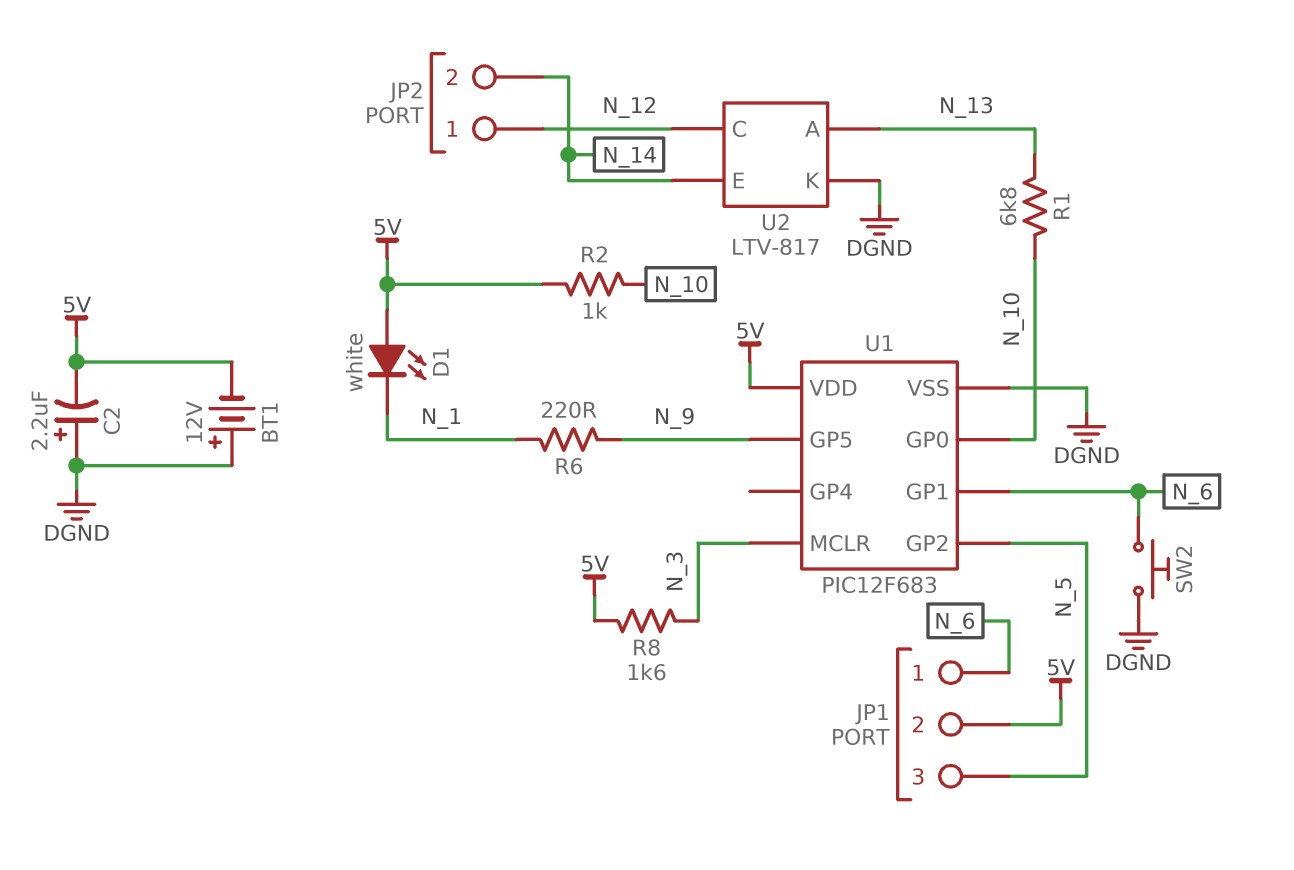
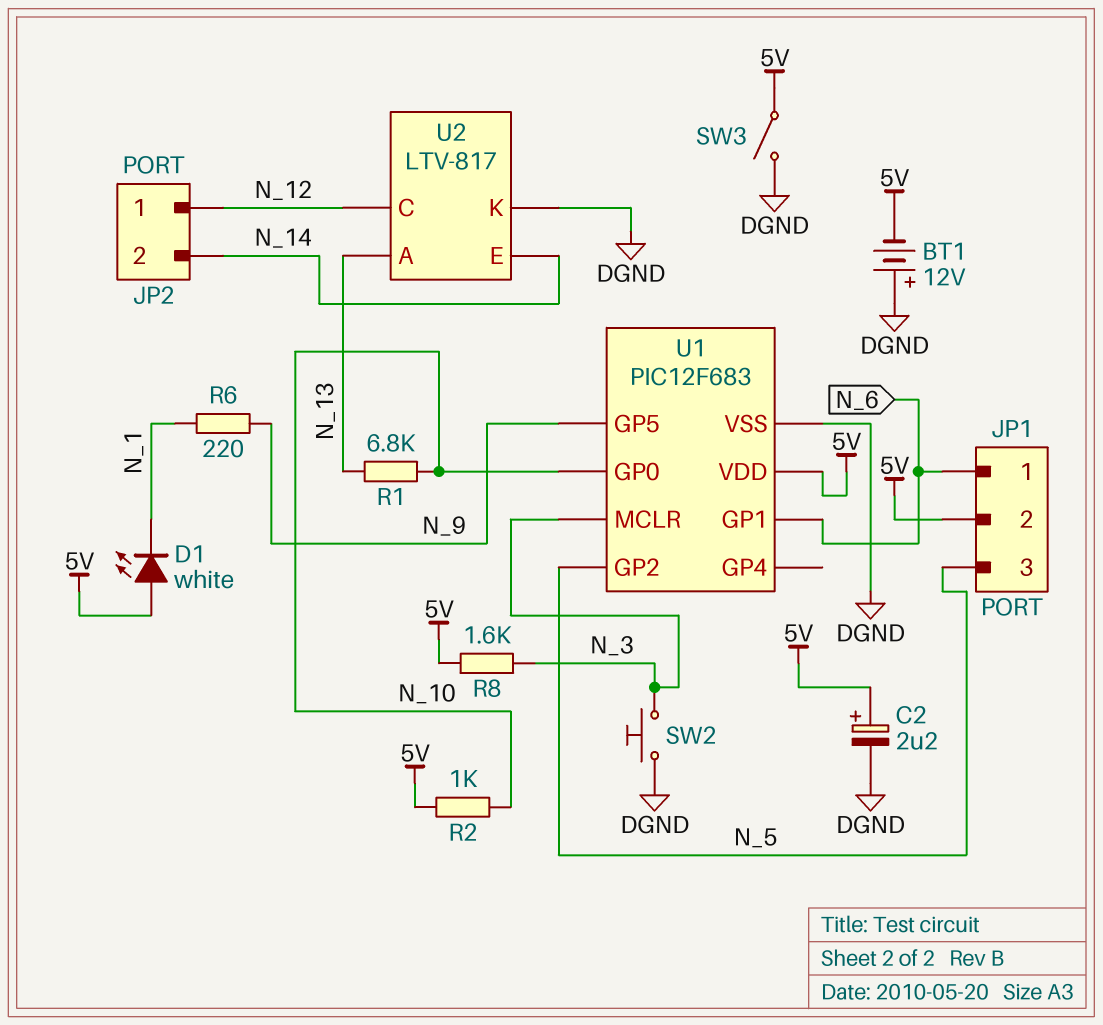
C2: 2.2uF (plus DGND, minus 5V) -> 2.2uF (plus 5V, minus DGND)
SW2: button (DGND, N_6) -> button (DGND, N_3)
SW3: none -> switch (5V, DGND)

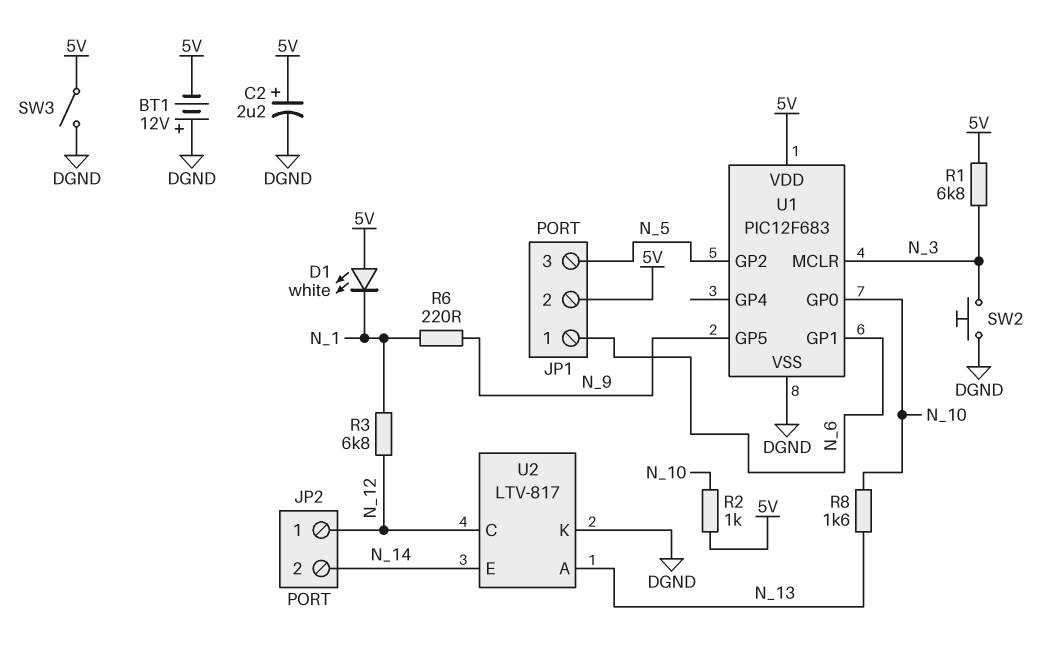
R1: 6.8k (N_10, N_13) -> 6.8k (5V, N_3)
R3: none -> 6.8k (N_1, N_12)
R8: 1.6k (5V, N_3) -> 1.6k (N_10, N_13)

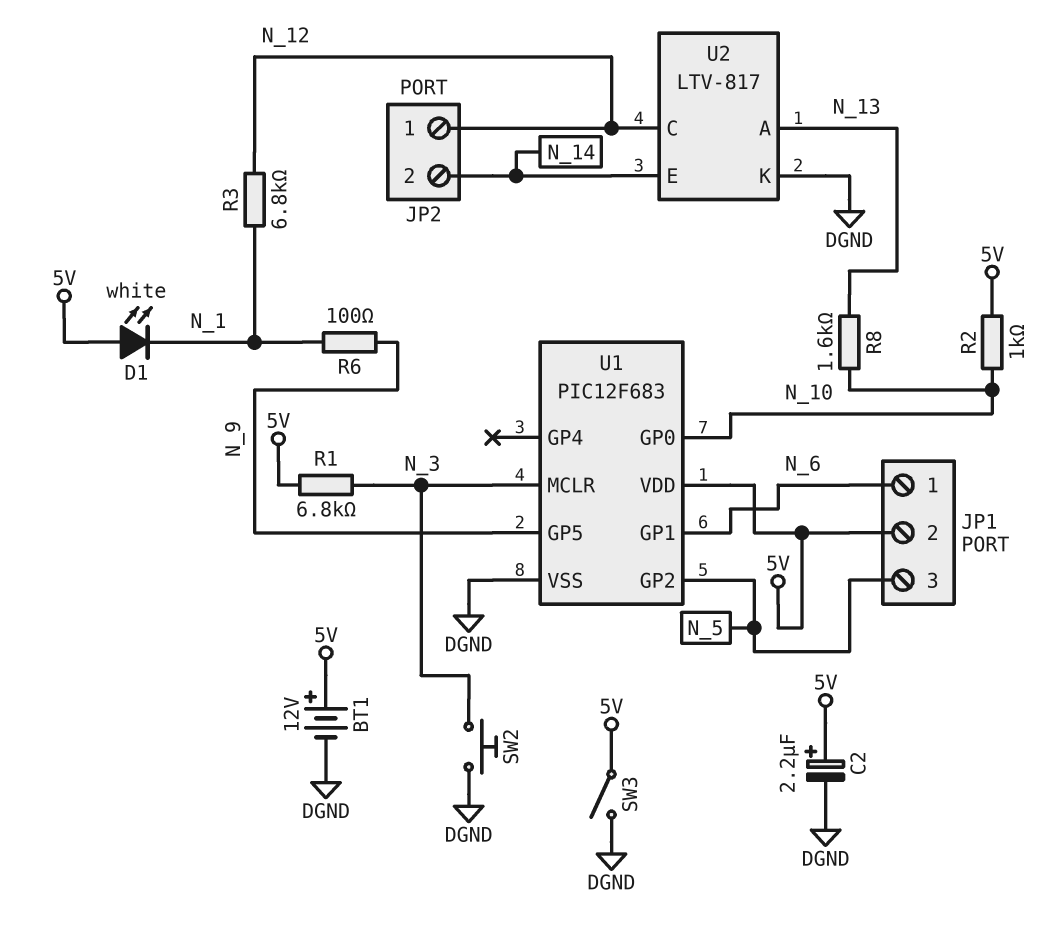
BT1: 12V (plus DGND, minus 5V) -> 12V (plus 5V, minus DGND)
R6: 220 (N_1, N_9) -> 100 (N_1, N_9)

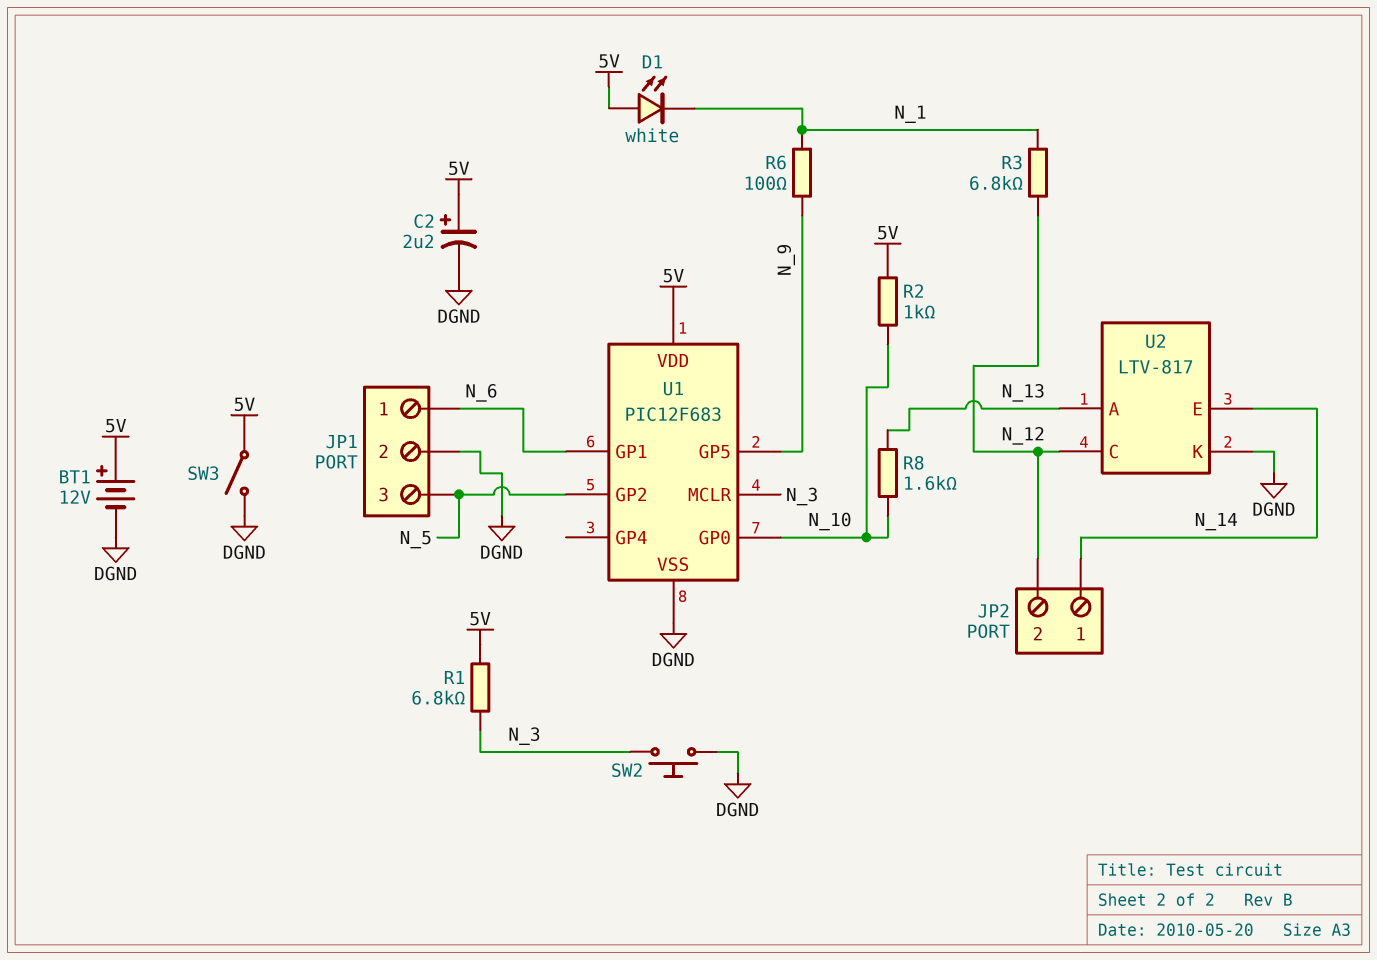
JP1 pin 2: 5V -> DGND
JP2 pin 1: N_12 -> N_14
JP2 pin 2: N_14 -> N_12

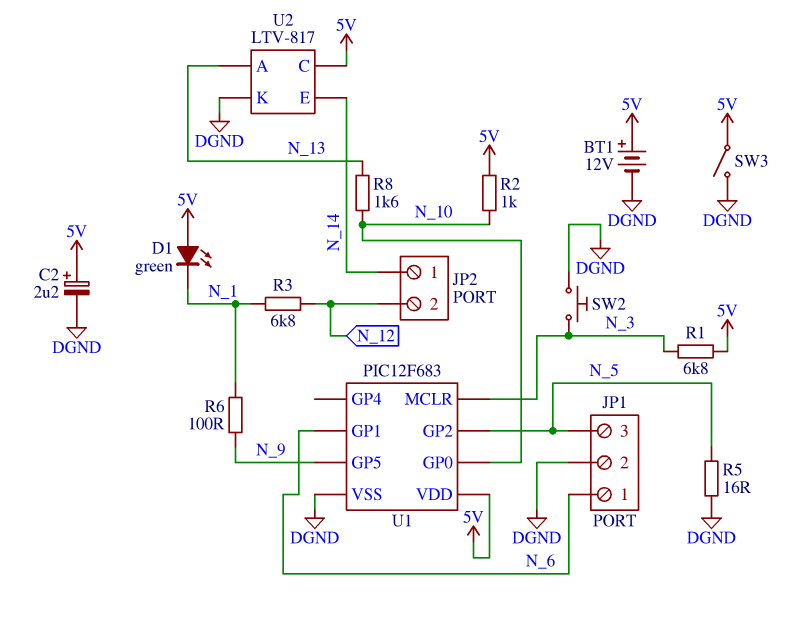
D1: LED white (A 5V, K N_1) -> LED green (A 5V, K N_1)
R5: none -> 16 (DGND, N_5)
U2 pin C: N_12 -> 5V

